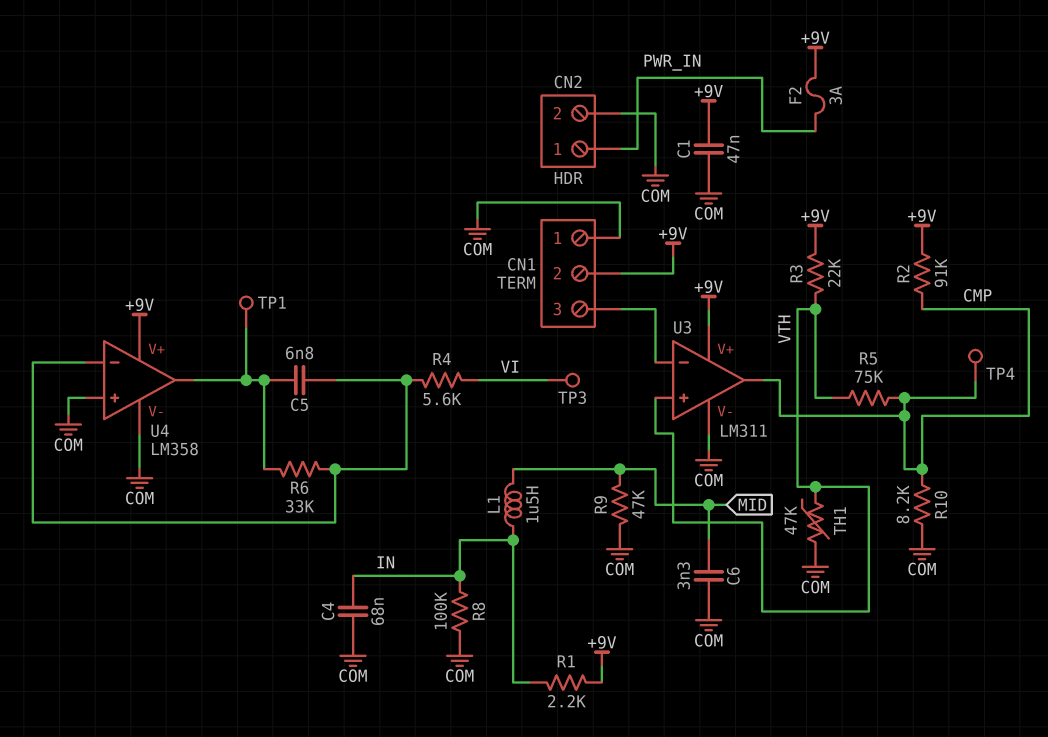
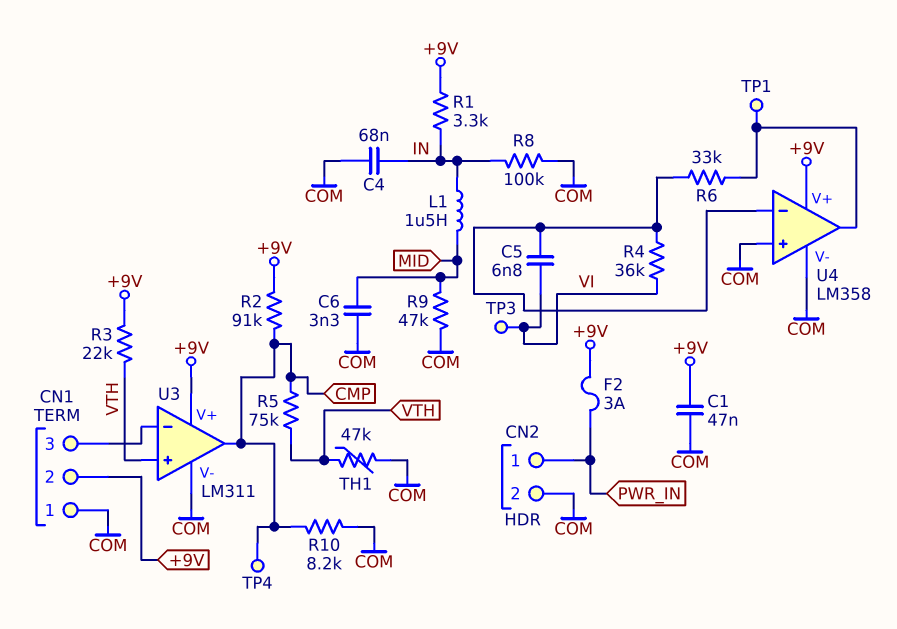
C5: 6.8nF (U4/in-, U4/out) -> 6.8nF (U4/in-, VI)
R1: 2.2k (+9V, IN) -> 3.3k (+9V, IN)
R4: 5.6k (U4/in-, VI) -> 36k (U4/in-, VI)

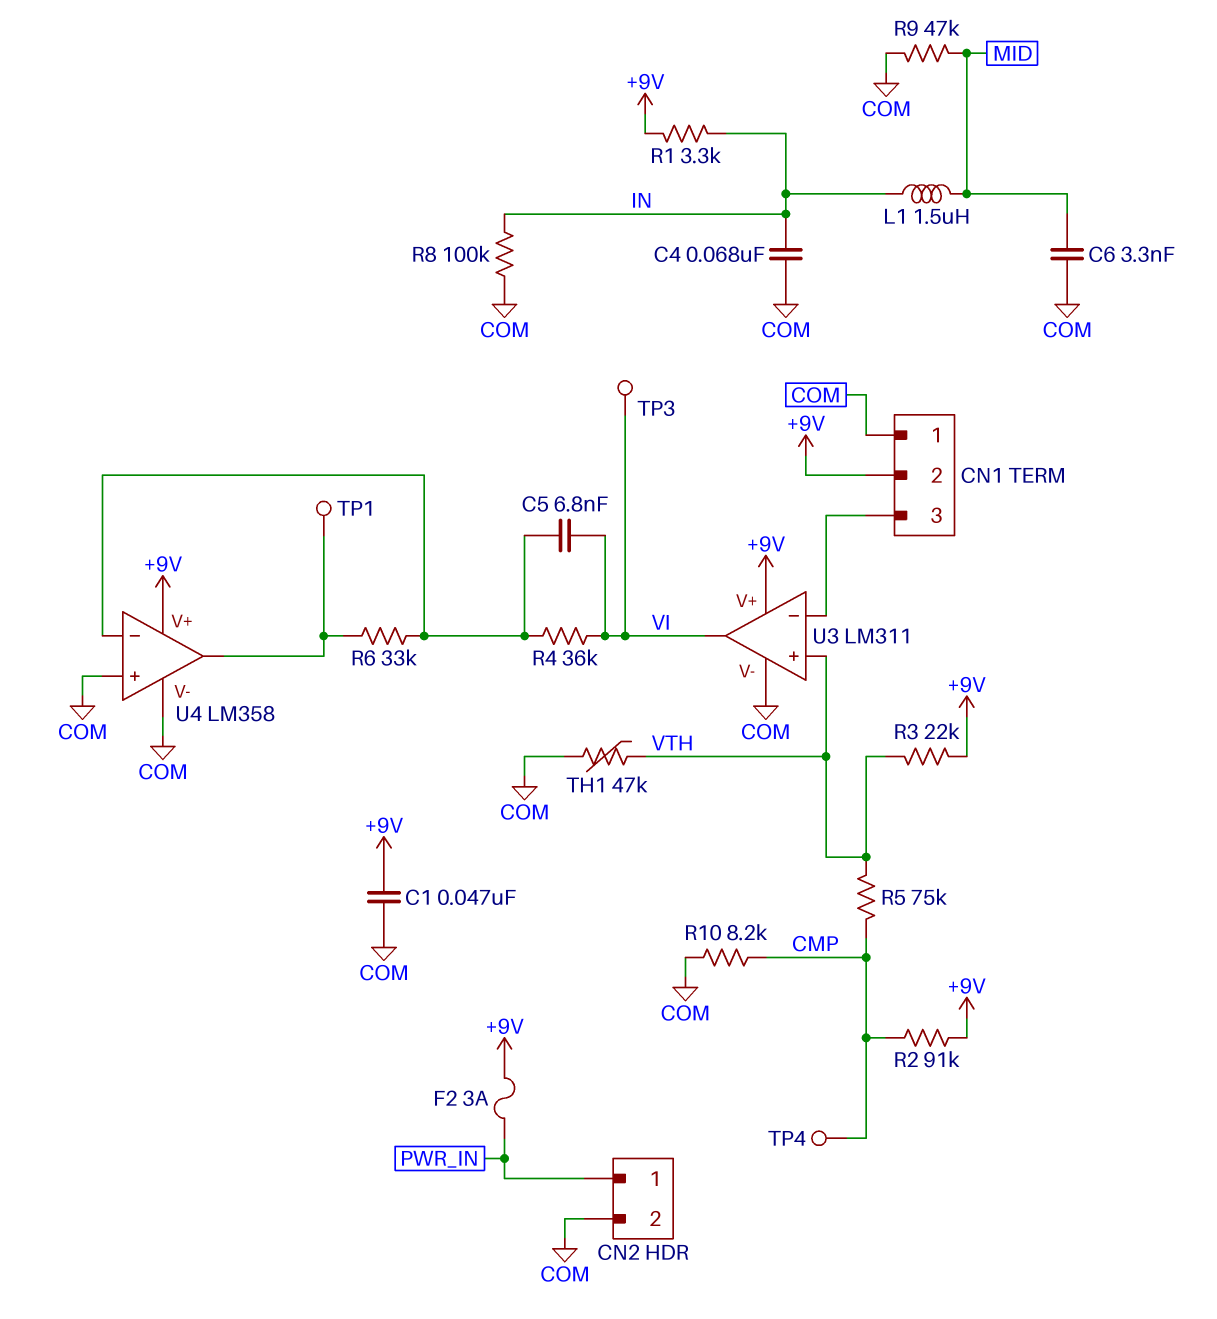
U3 pin out: CMP -> VI

